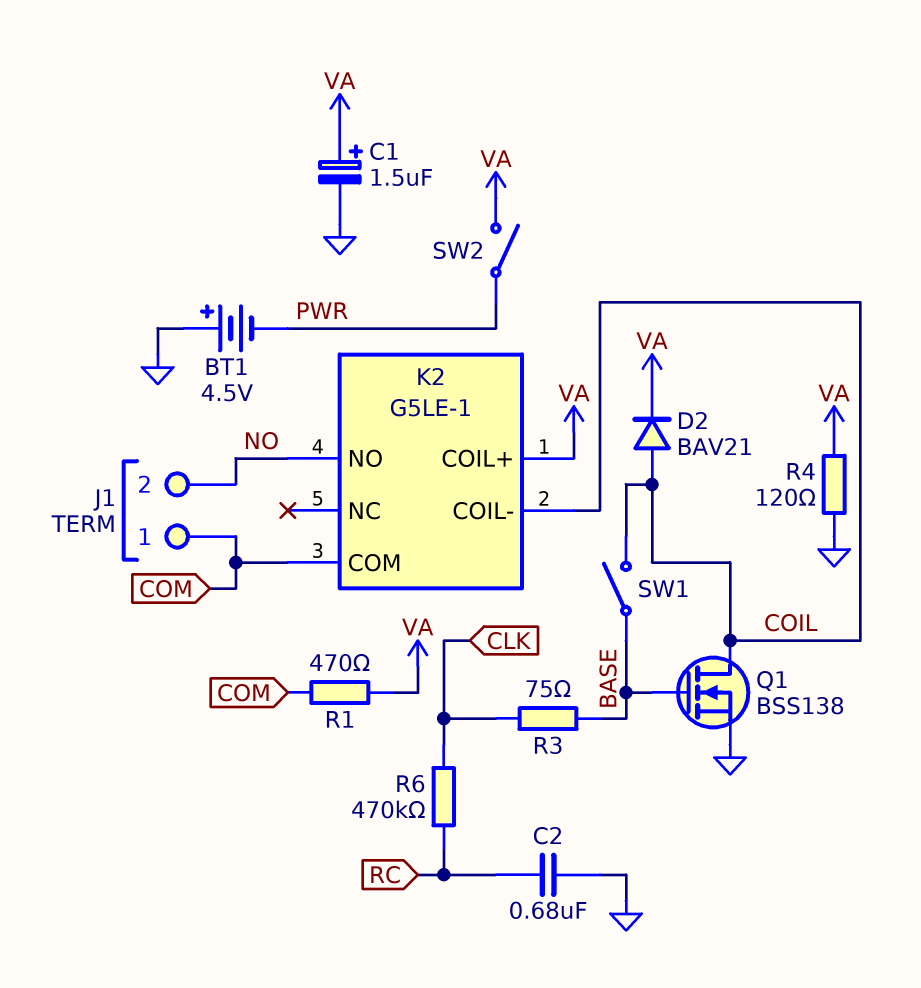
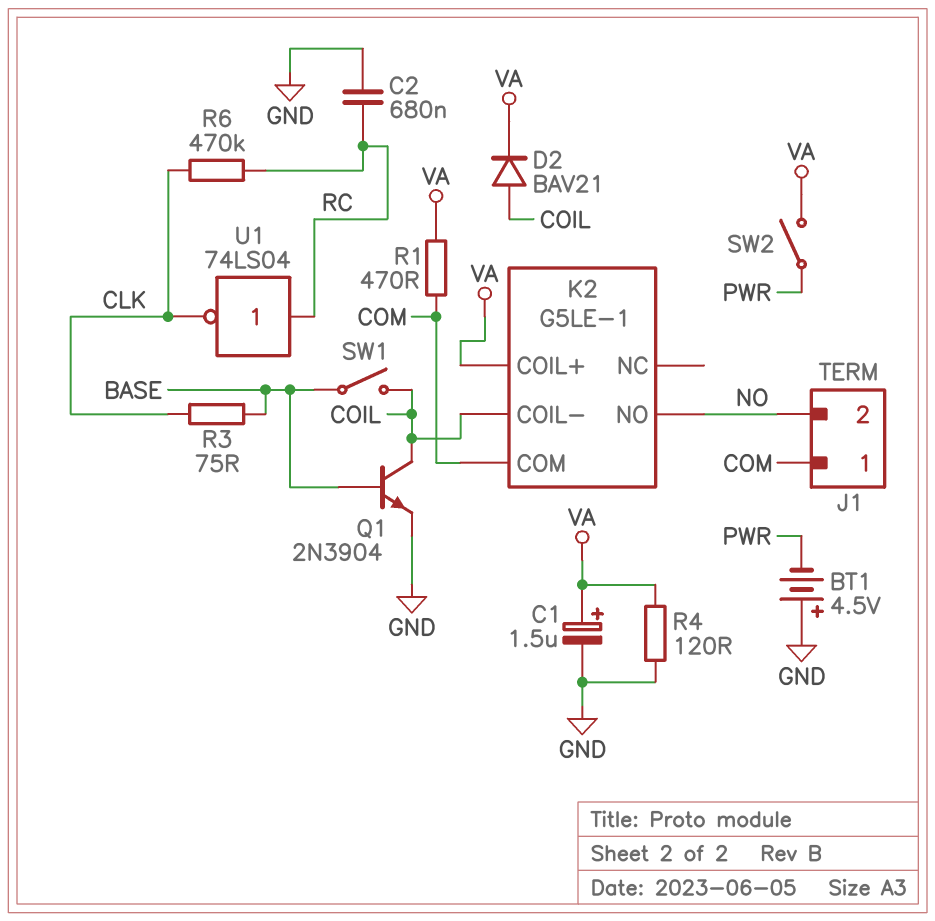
Q1: NMOS BSS138 (G BASE, D COIL, S GND) -> NPN 2N3904 (B BASE, C COIL, E GND)
U1: none -> NOT 74LS04 (in RC, out CLK)

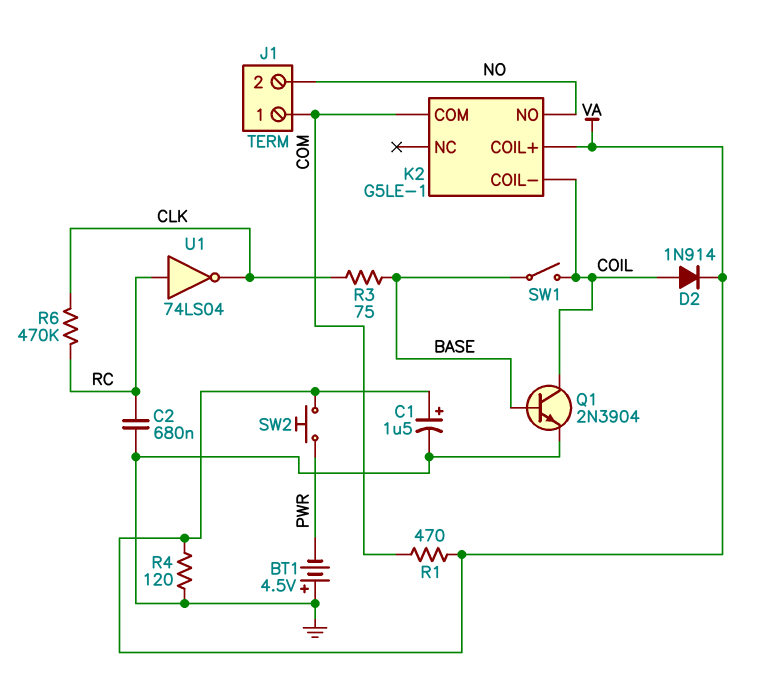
D2: diode BAV21 (A COIL, K VA) -> diode 1N914 (A COIL, K VA)
SW2: switch (PWR, VA) -> button (PWR, VA)

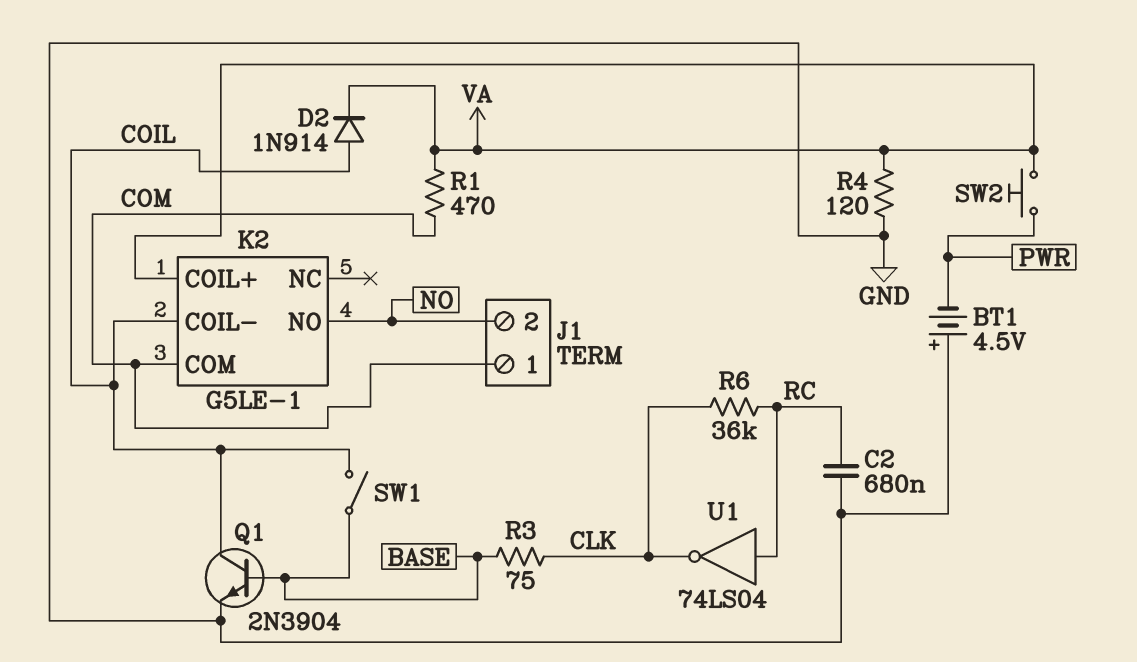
C1: 1.5uF (plus VA, minus GND) -> none
R6: 470k (CLK, RC) -> 36k (CLK, RC)

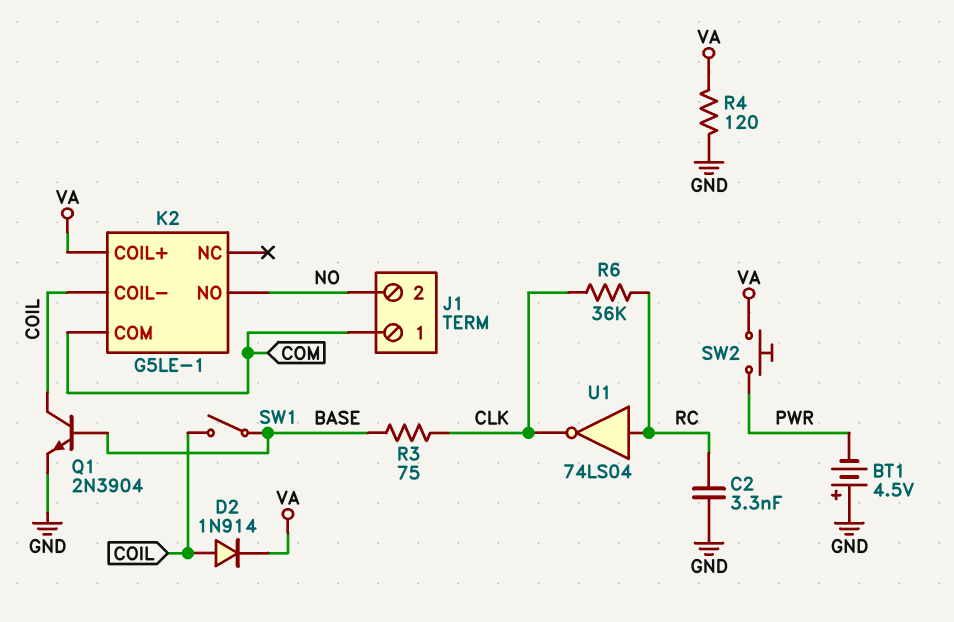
C2: 680nF (GND, RC) -> 3.3nF (GND, RC)
R1: 470 (COM, VA) -> none

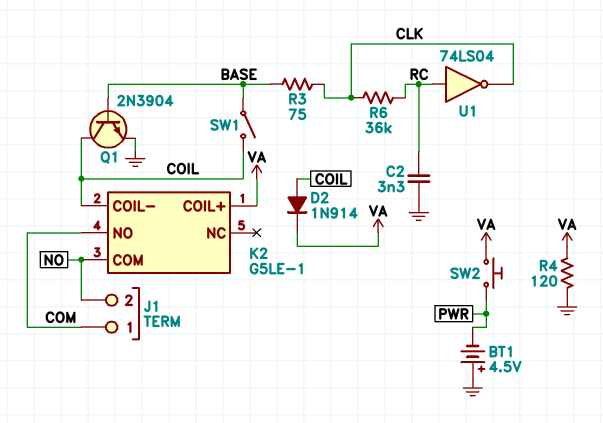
K2 pin COM: COM -> NO
K2 pin NO: NO -> COM

